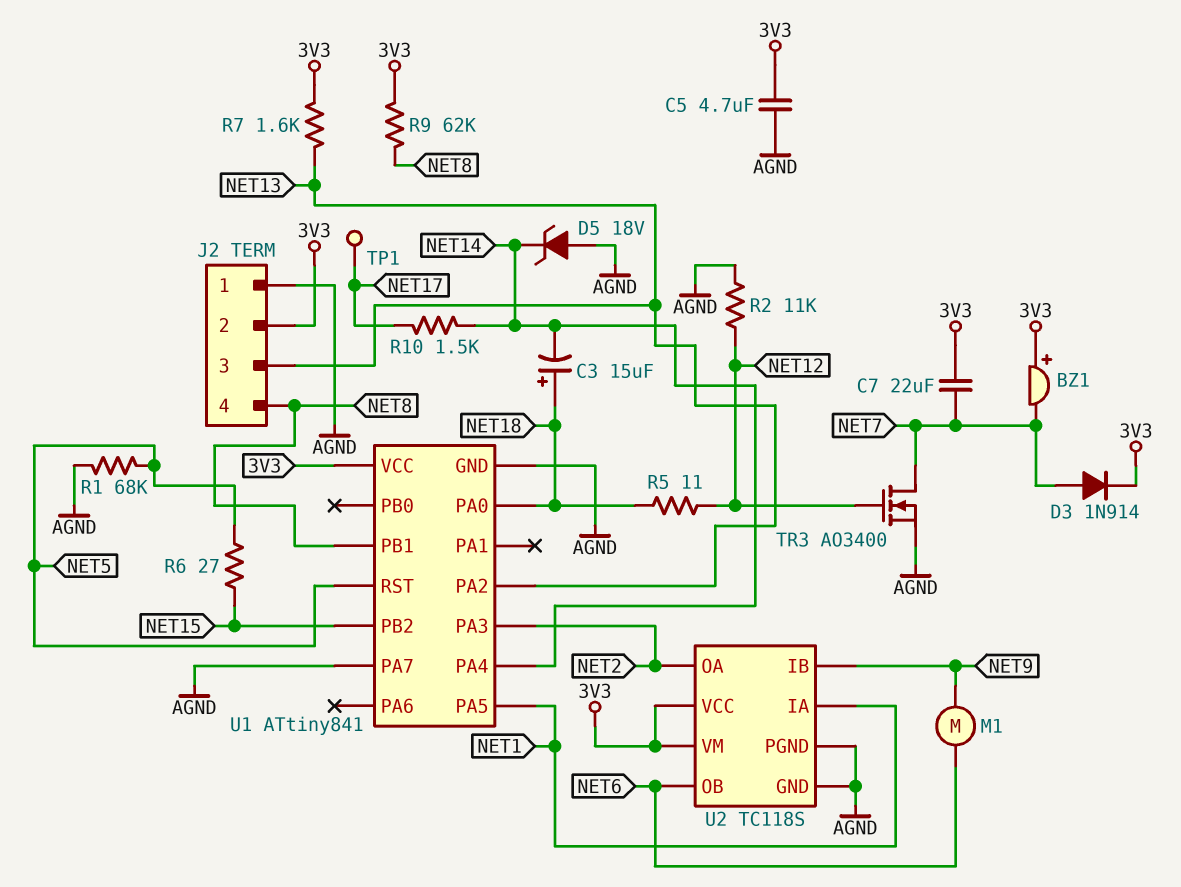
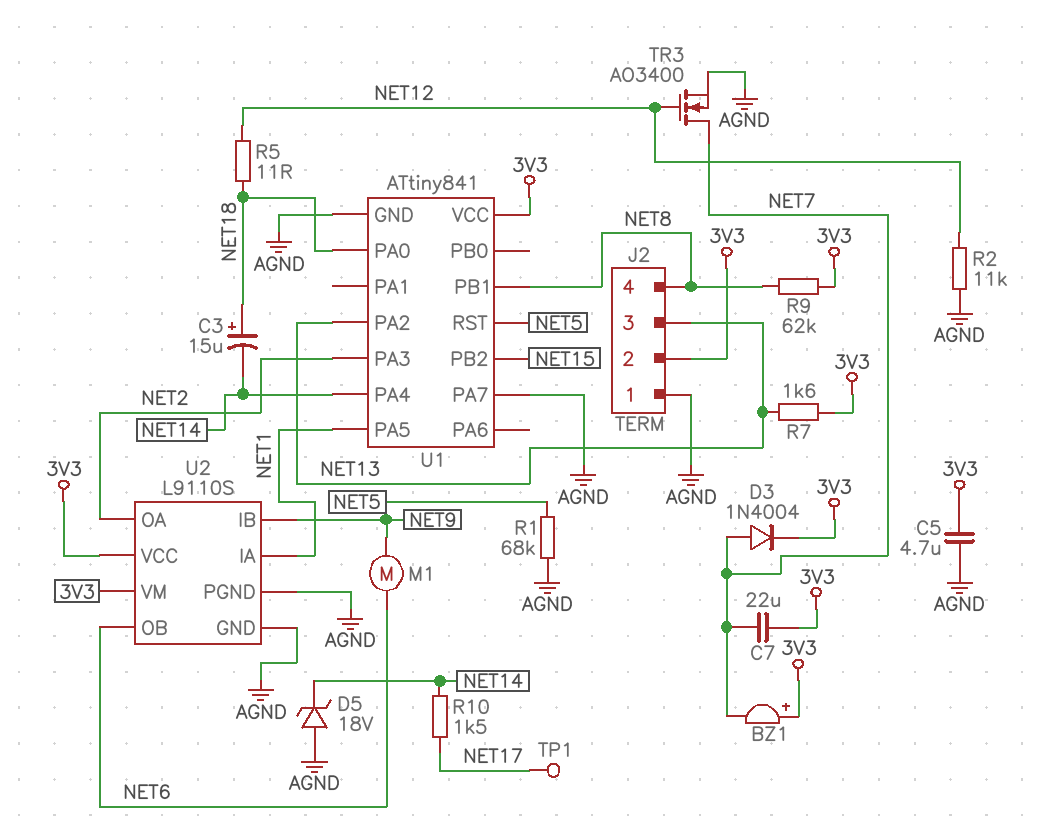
D3: diode 1N914 (A NET7, K 3V3) -> diode 1N4004 (A NET7, K 3V3)
R6: 27 (NET5, NET15) -> none
U2: TC118S -> L9110S

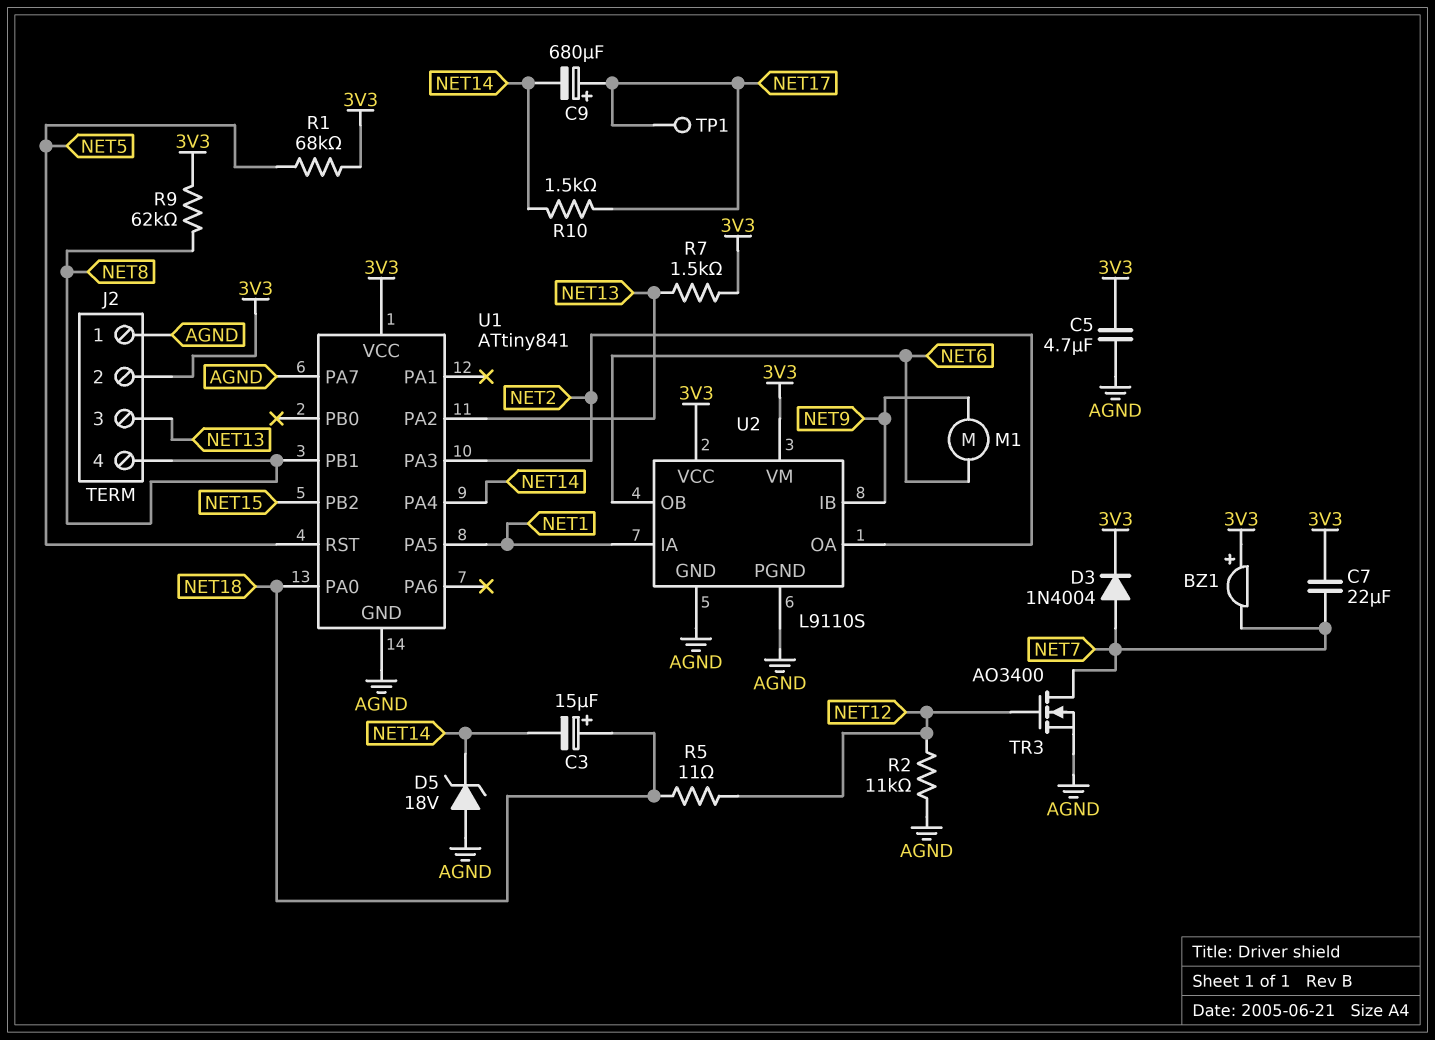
C9: none -> 680uF (plus NET17, minus NET14)
R1: 68k (AGND, NET5) -> 68k (3V3, NET5)
R7: 1.6k (3V3, NET13) -> 1.5k (3V3, NET13)

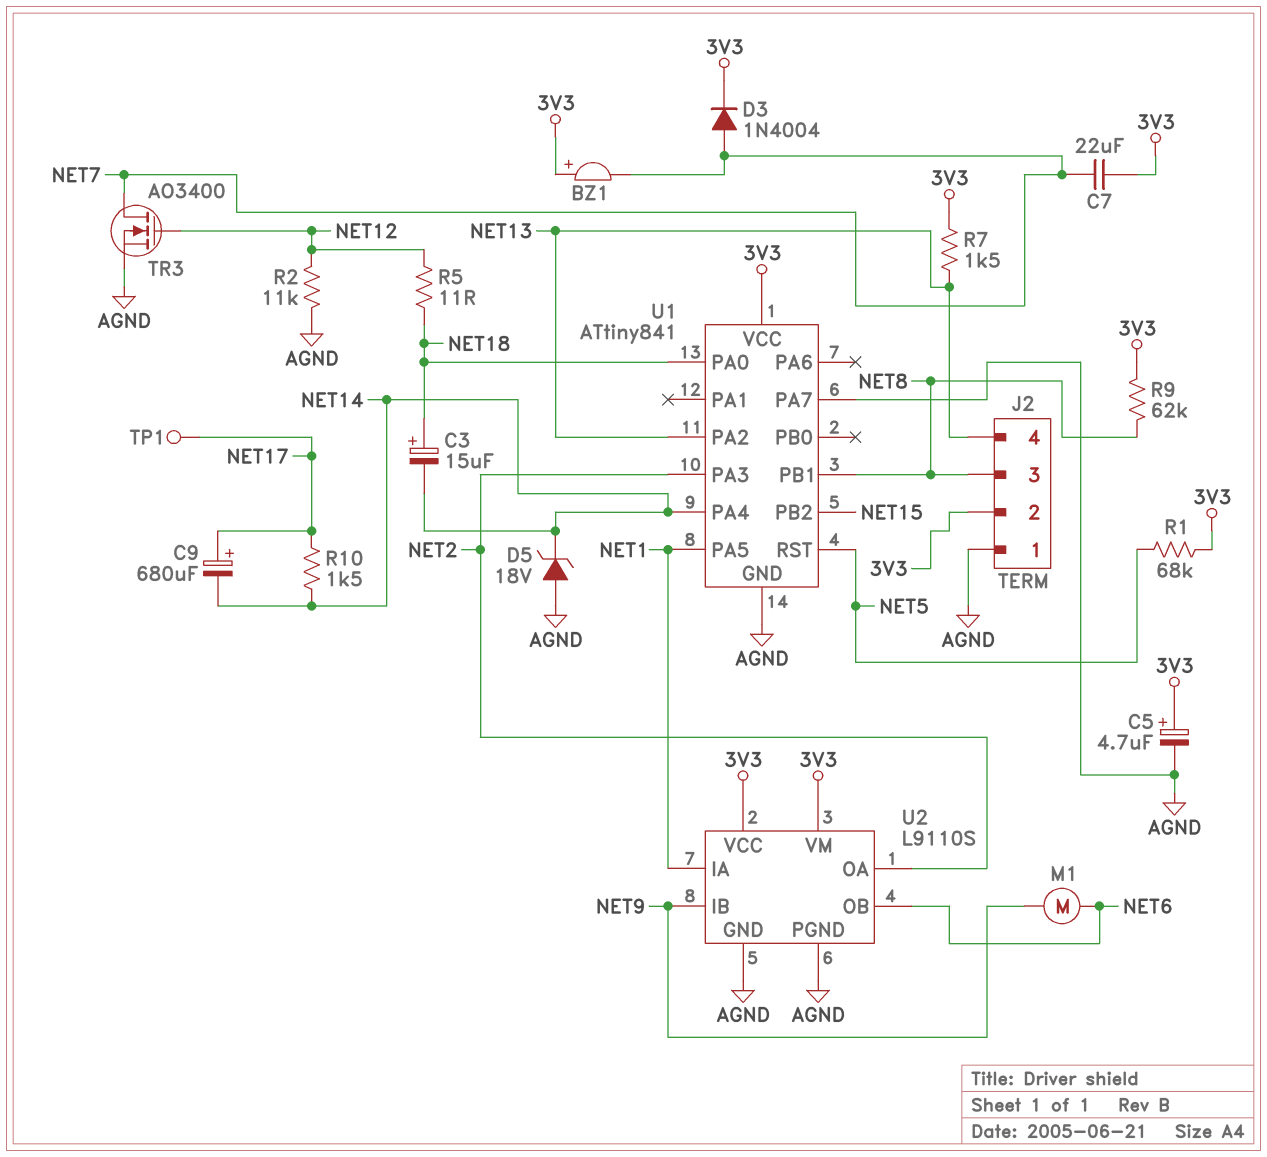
C5: 4.7uF (3V3, AGND) -> 4.7uF (plus 3V3, minus AGND)
J2 pin 3: NET13 -> NET8
J2 pin 4: NET8 -> NET13

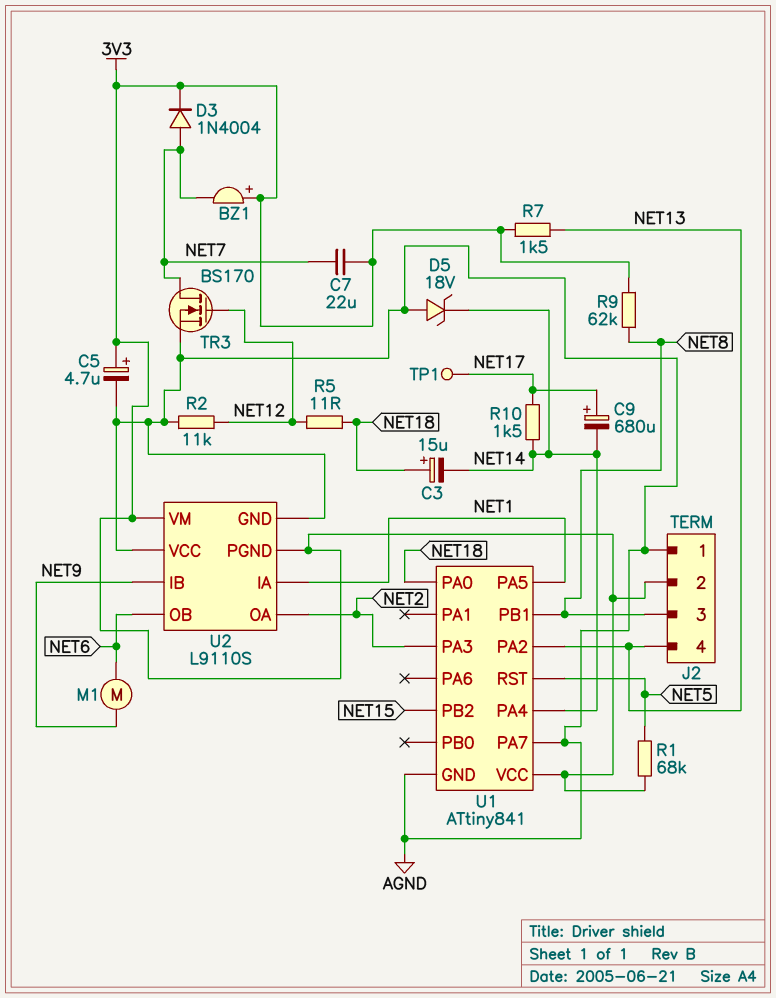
TR3: NMOS AO3400 (G NET12, D NET7, S AGND) -> NMOS BS170 (G NET12, D NET7, S AGND)
U2 pin PGND: AGND -> 3V3
U2 pin VCC: 3V3 -> AGND

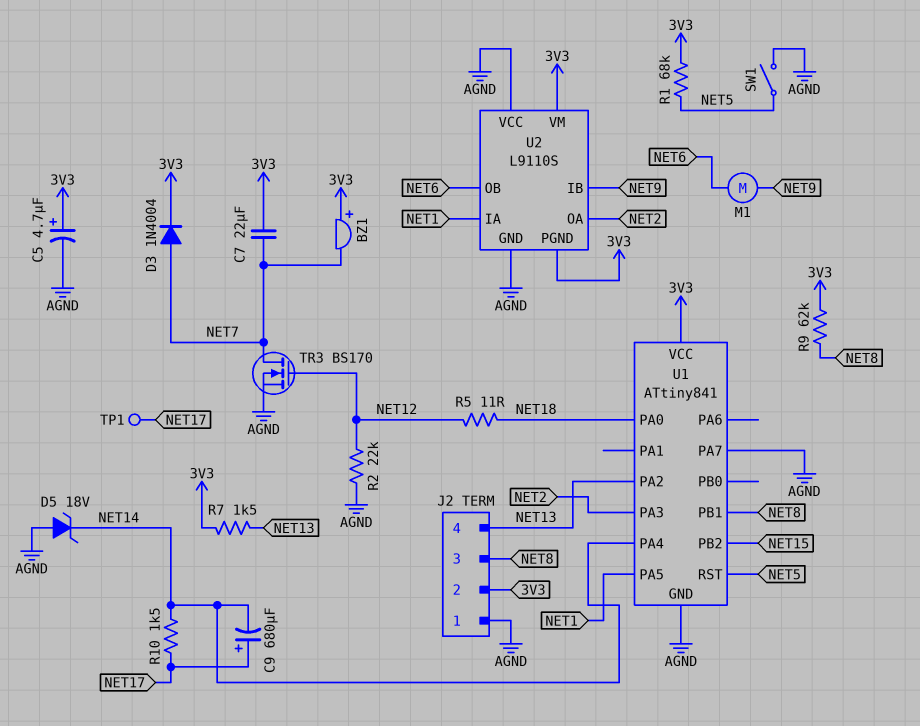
C3: 15uF (plus NET18, minus NET14) -> none
R2: 11k (AGND, NET12) -> 22k (AGND, NET12)
SW1: none -> switch (AGND, NET5)

